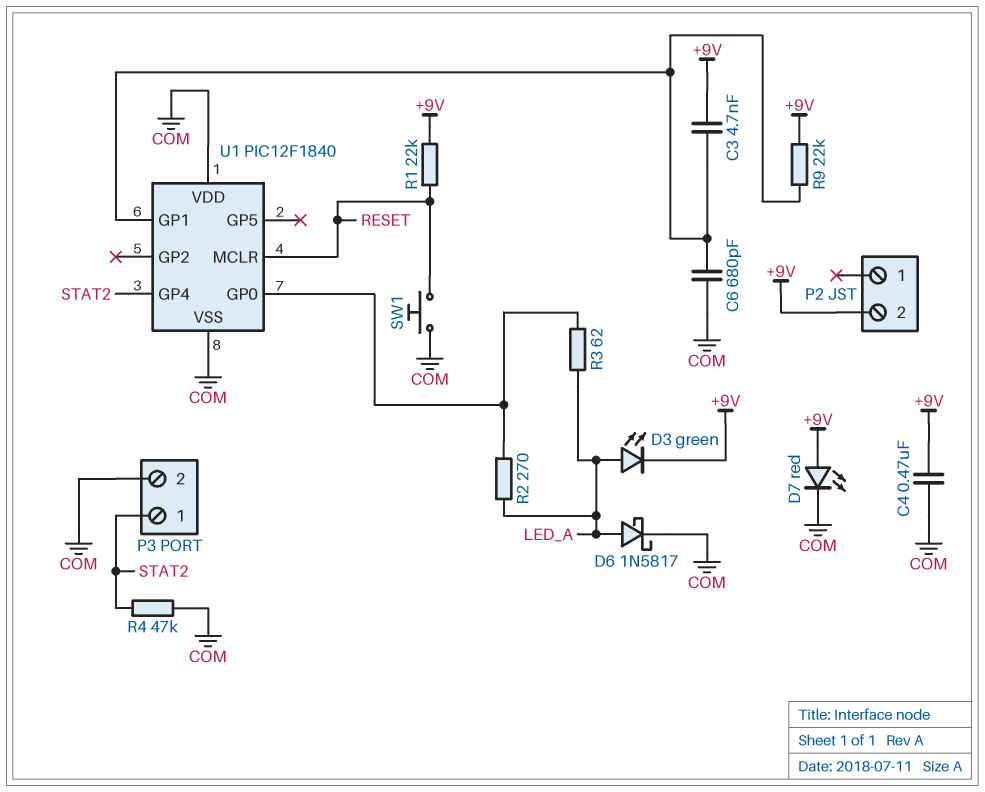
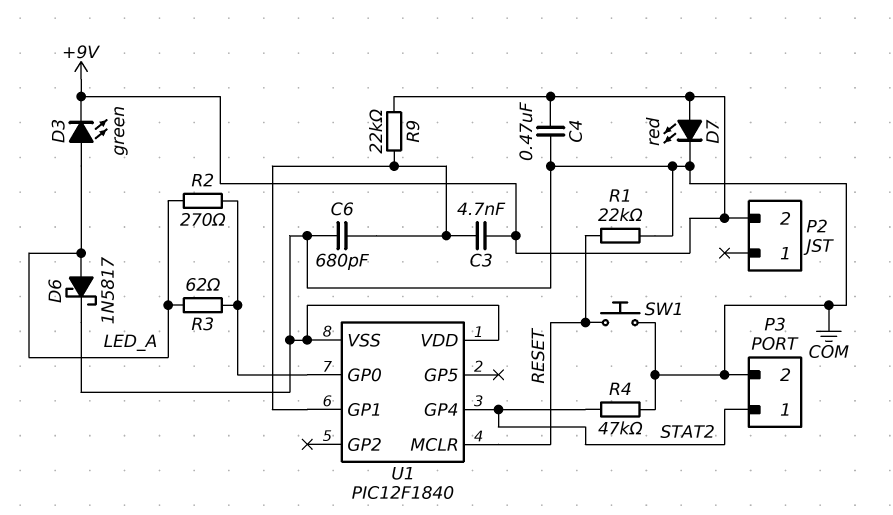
R1: 22k (+9V, RESET) -> 22k (COM, RESET)

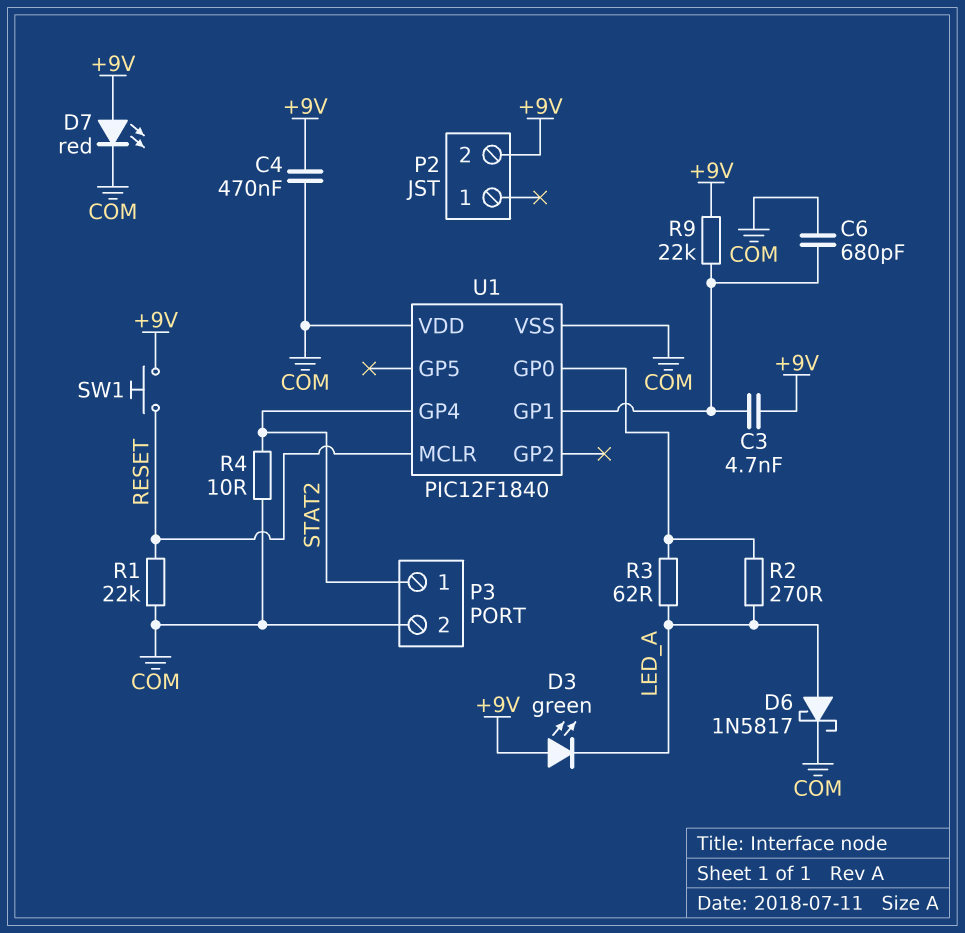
D3: LED green (A LED_A, K +9V) -> LED green (A +9V, K LED_A)
R4: 47k (COM, STAT2) -> 10 (COM, STAT2)
SW1: button (COM, RESET) -> button (+9V, RESET)

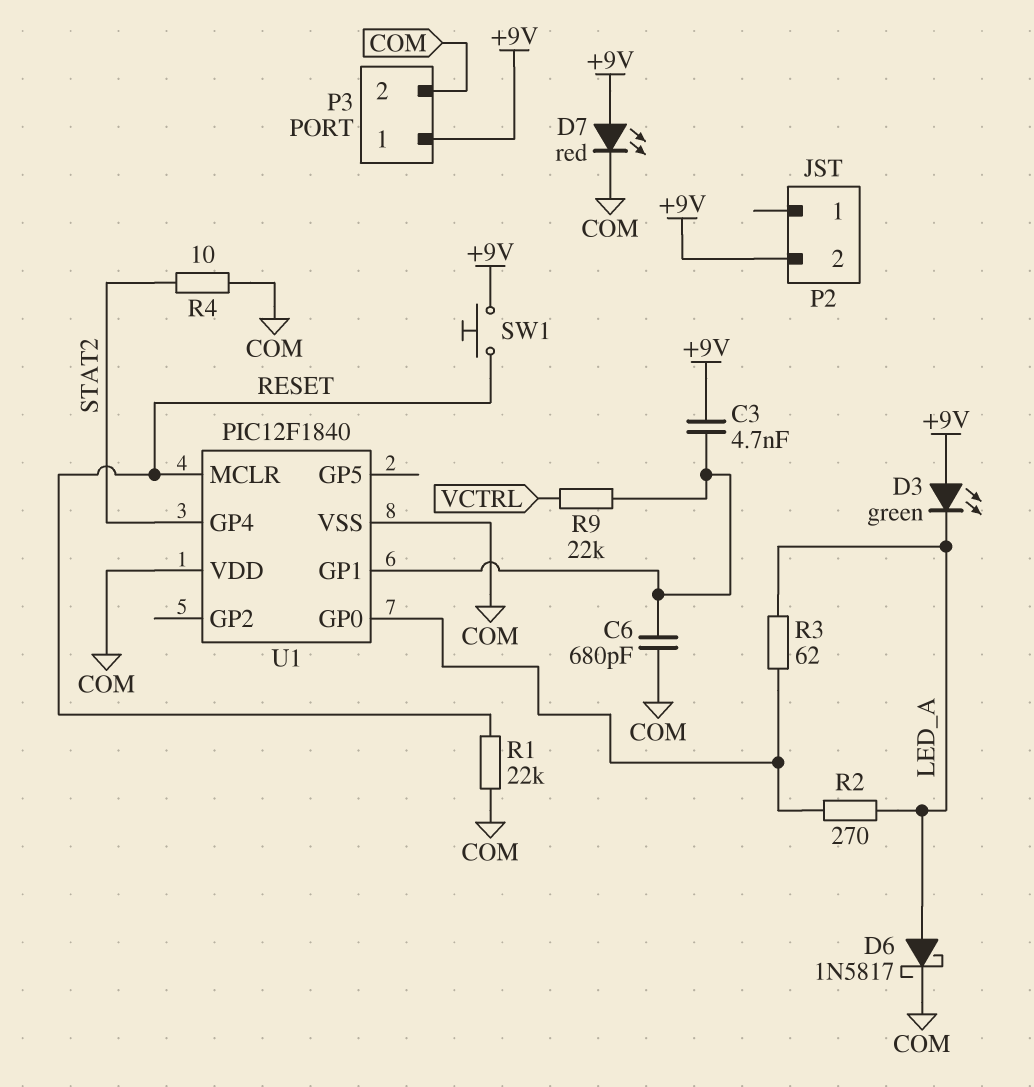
C4: 470nF (+9V, COM) -> none
P3 pin 1: STAT2 -> +9V
R9: 22k (+9V, U1/GP1) -> 22k (U1/GP1, VCTRL)

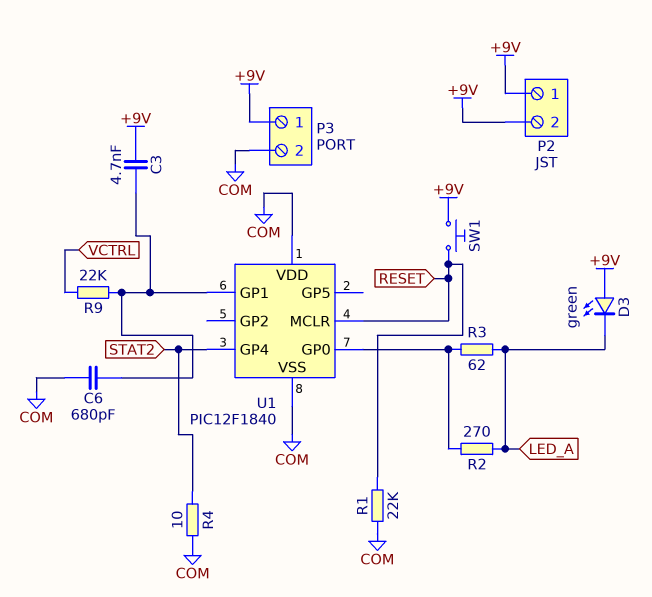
D6: schottky 1N5817 (A LED_A, K COM) -> none
D7: LED red (A +9V, K COM) -> none
P2 pin 1: none -> +9V

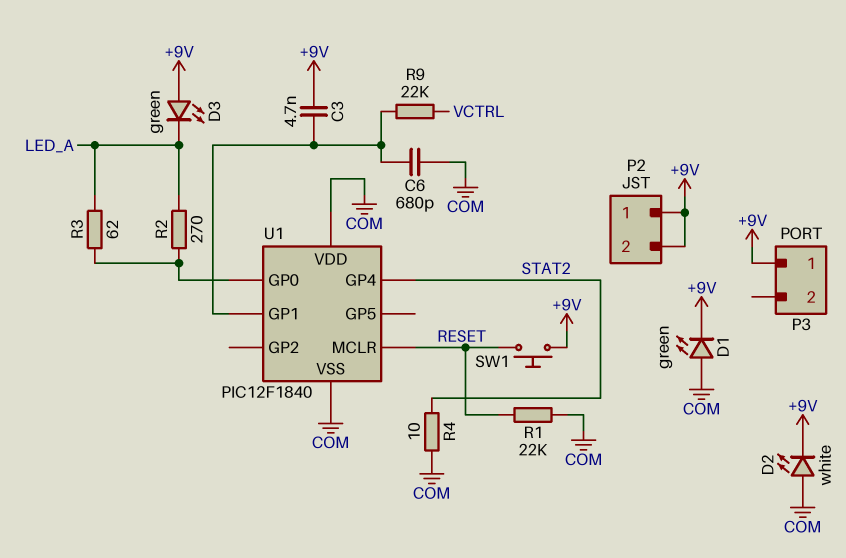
D1: none -> LED green (A COM, K +9V)
D2: none -> LED white (A COM, K +9V)
P3 pin 2: COM -> none

